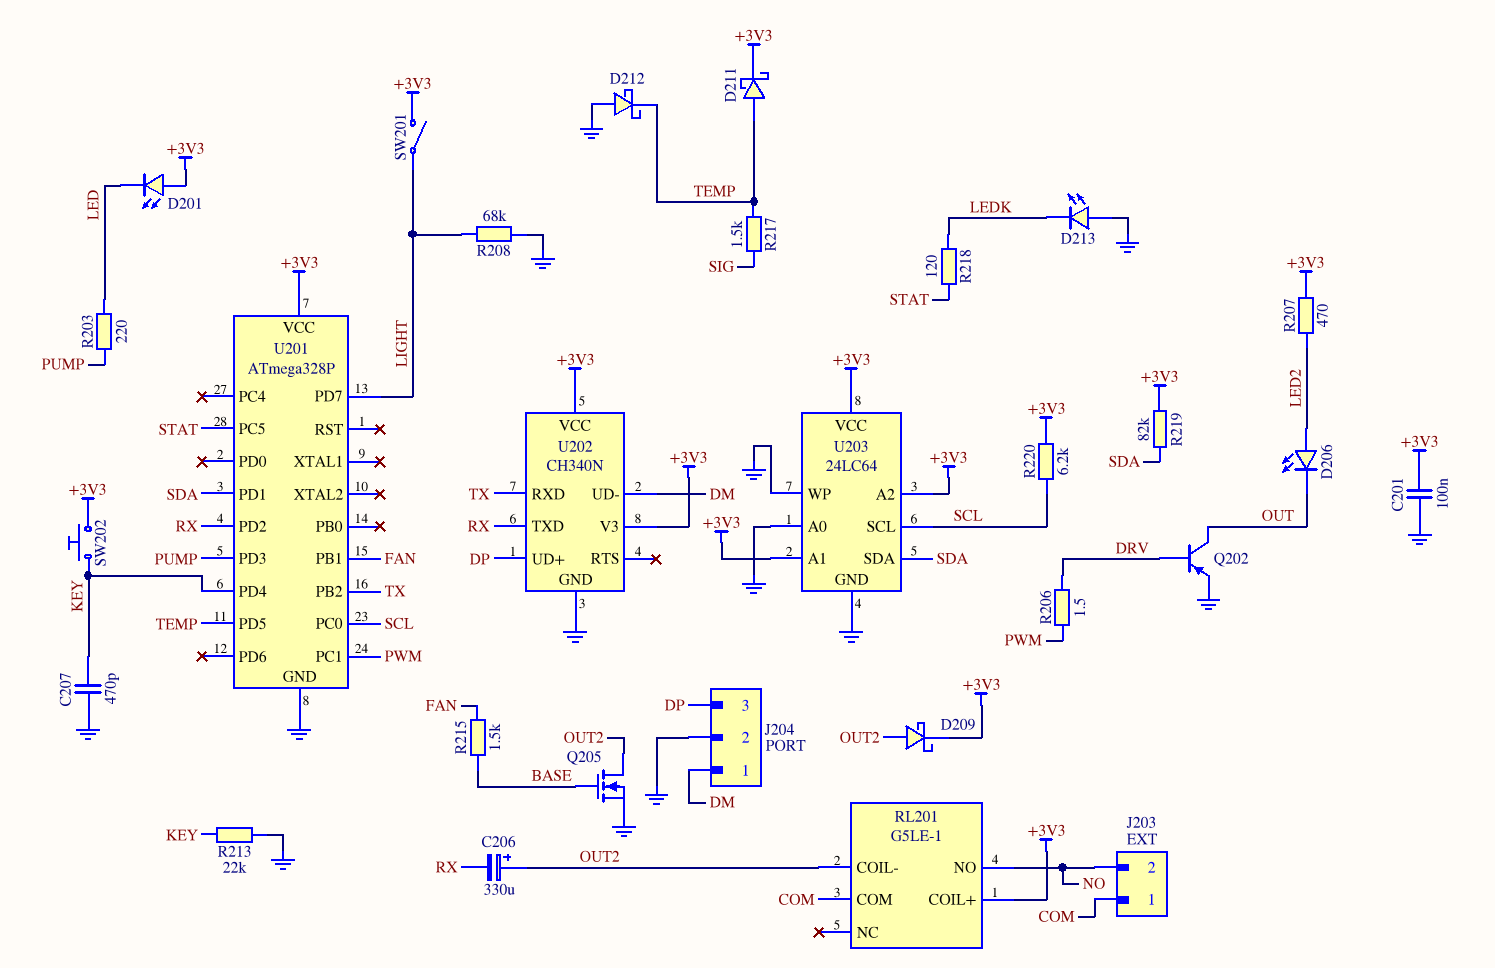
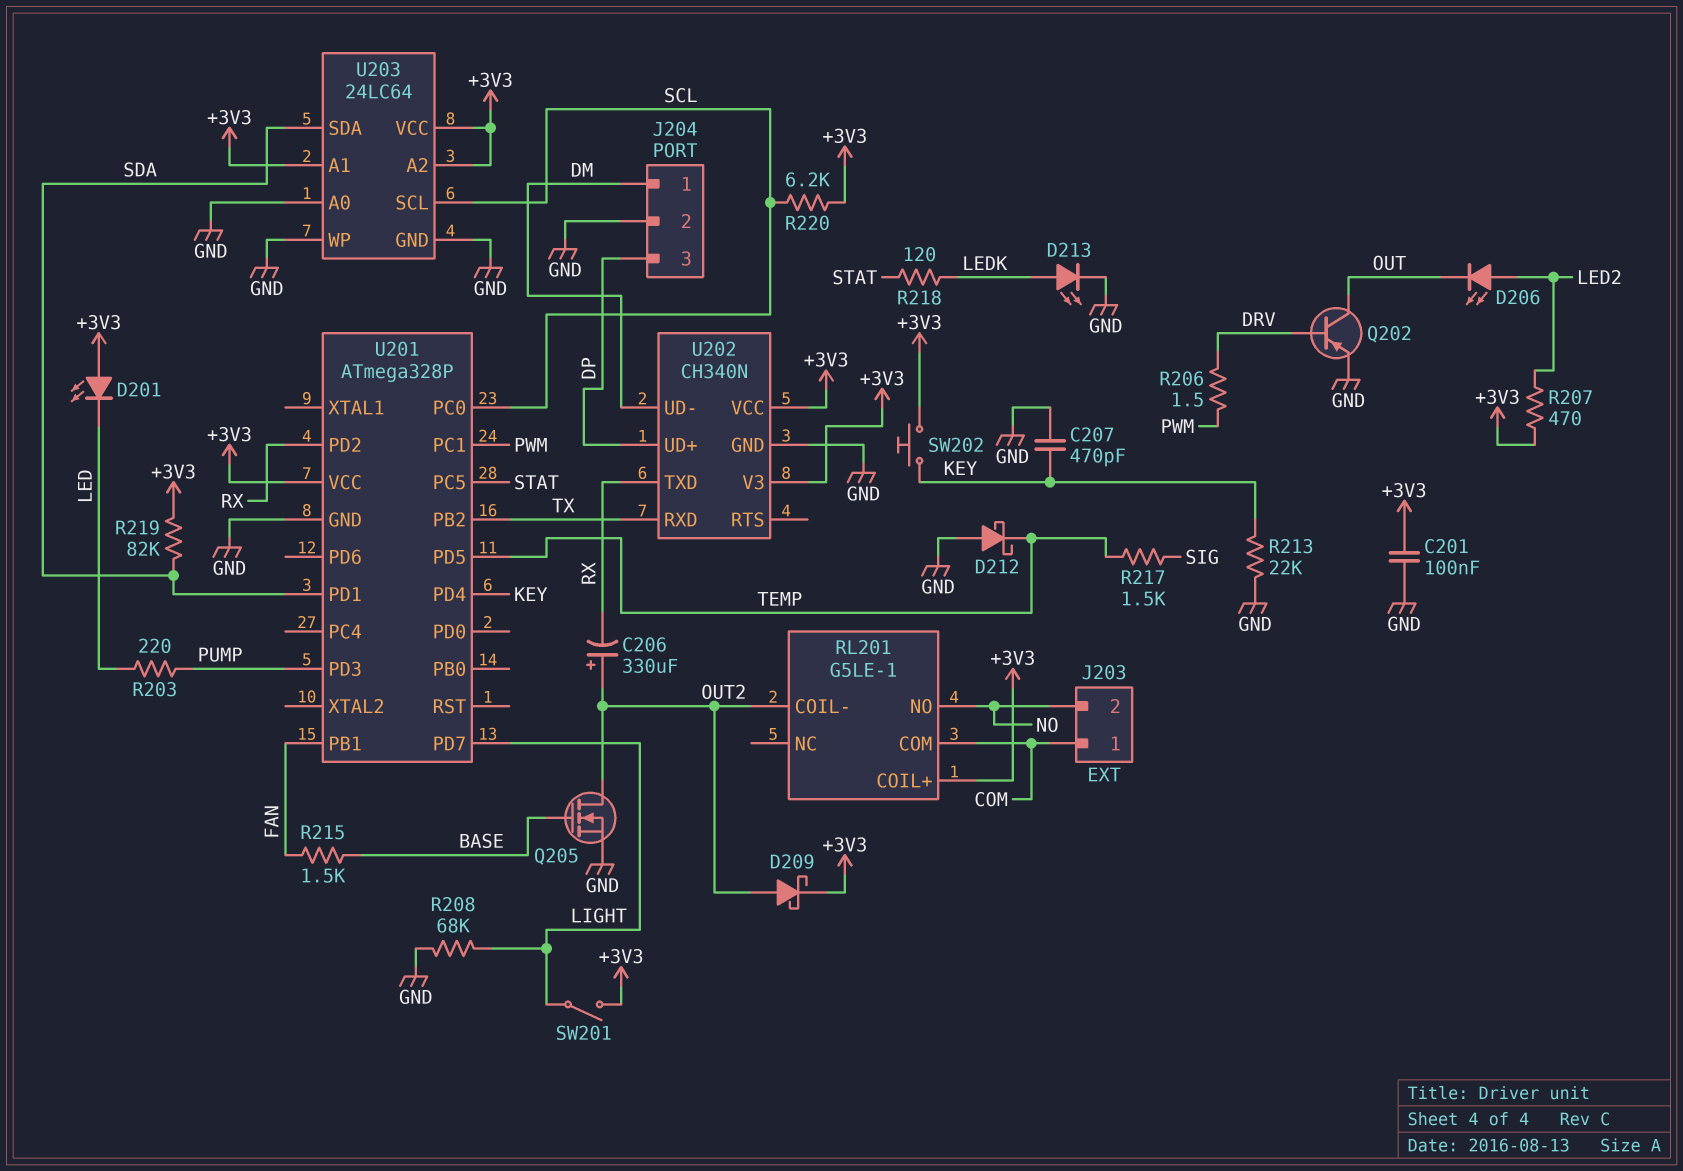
D211: schottky (A TEMP, K +3V3) -> none
D213: LED (A GND, K LEDK) -> LED (A LEDK, K GND)

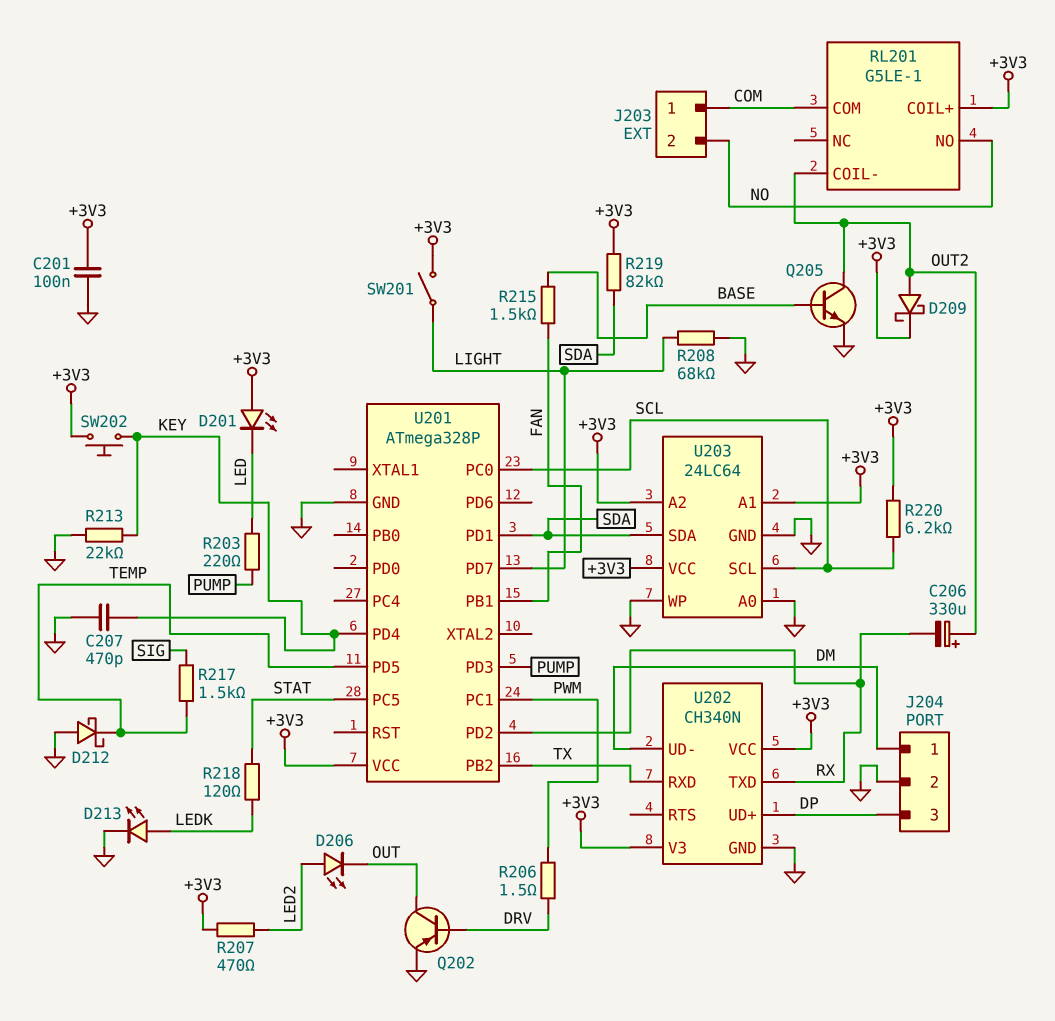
Q205: NMOS (G BASE, D OUT2, S GND) -> NPN (B BASE, C OUT2, E GND)

